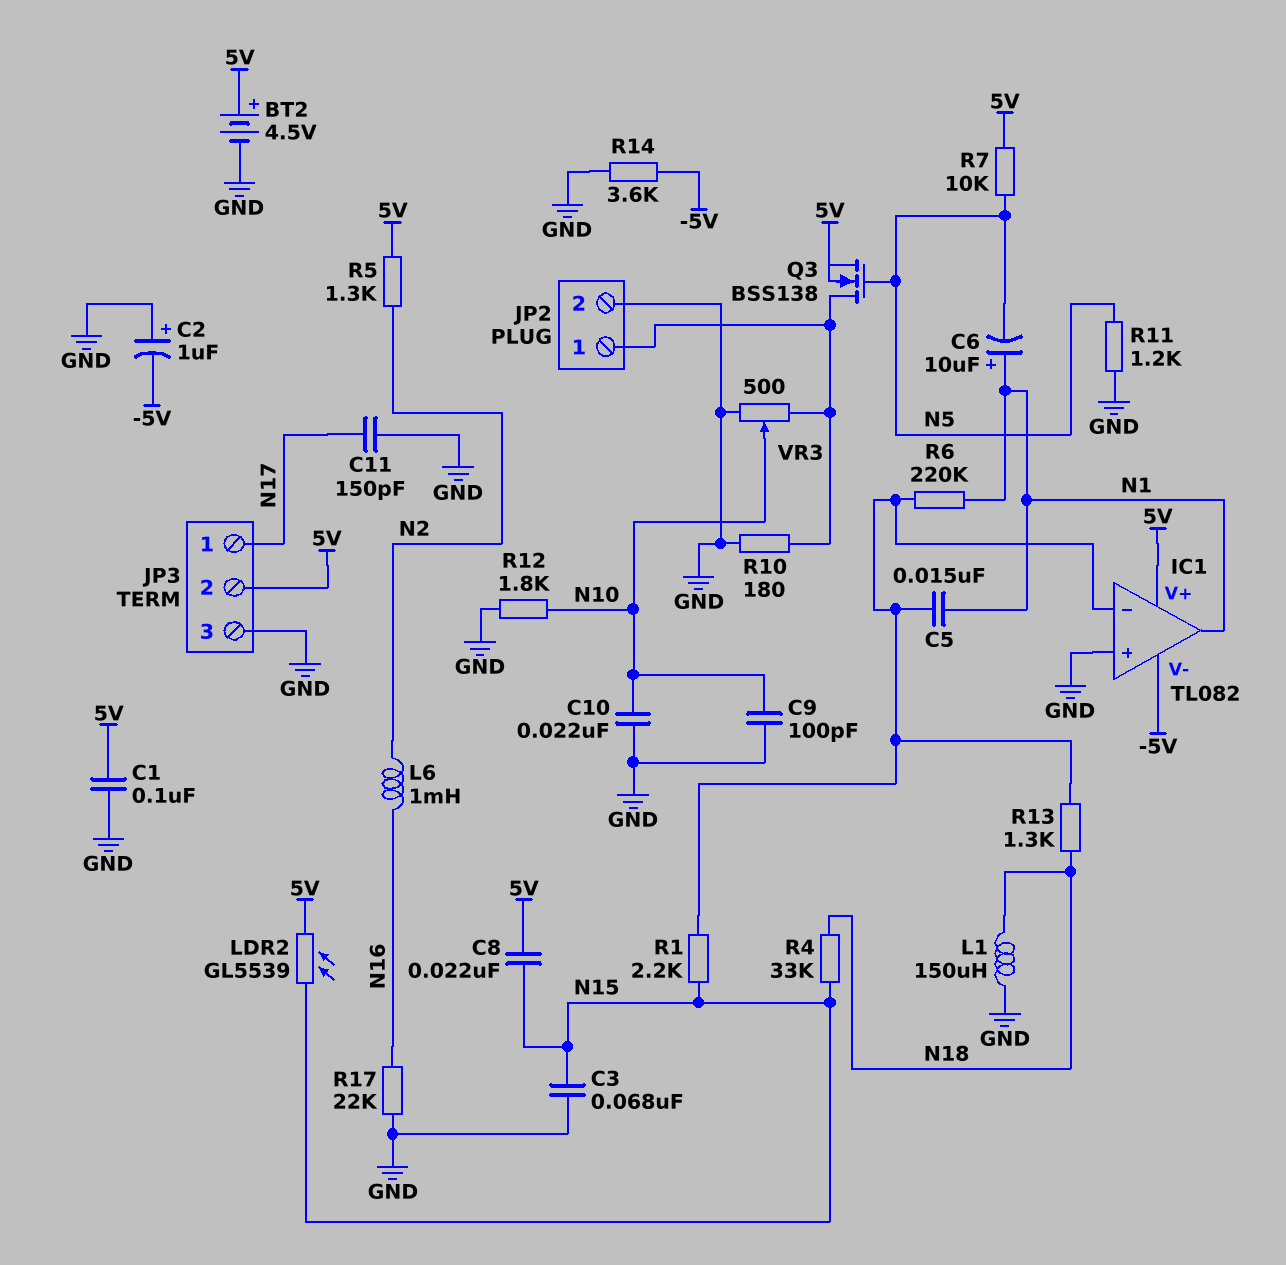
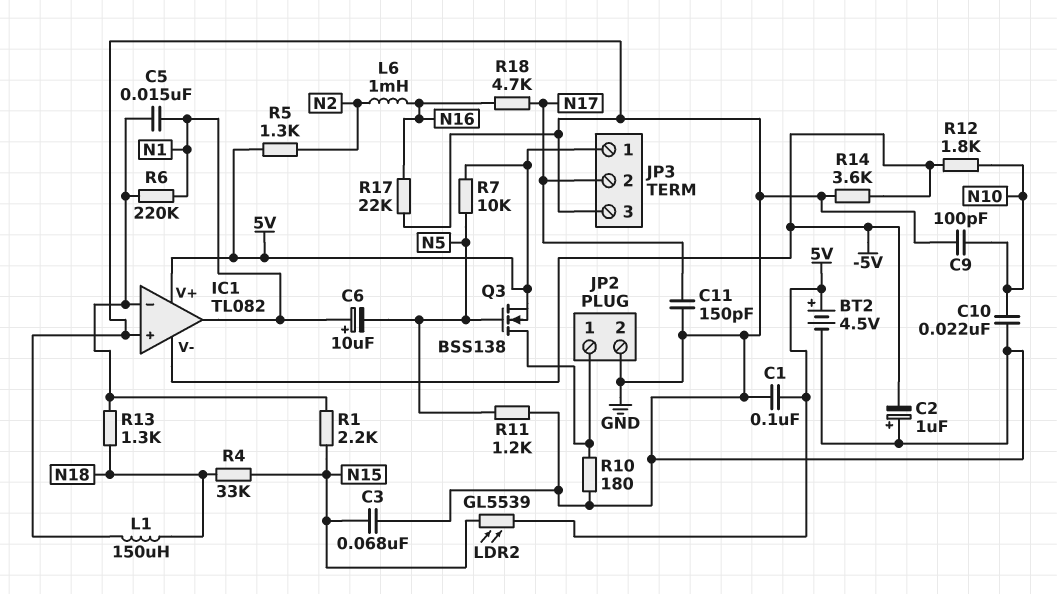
C8: 22nF (5V, N15) -> none
JP3 pin 1: N17 -> 5V
JP3 pin 2: 5V -> N17
R12: 1.8k (GND, N10) -> 1.8k (-5V, N10)
R18: none -> 4.7k (N16, N17)
VR3: 500 (GND, JP2/1, wiper N10) -> none

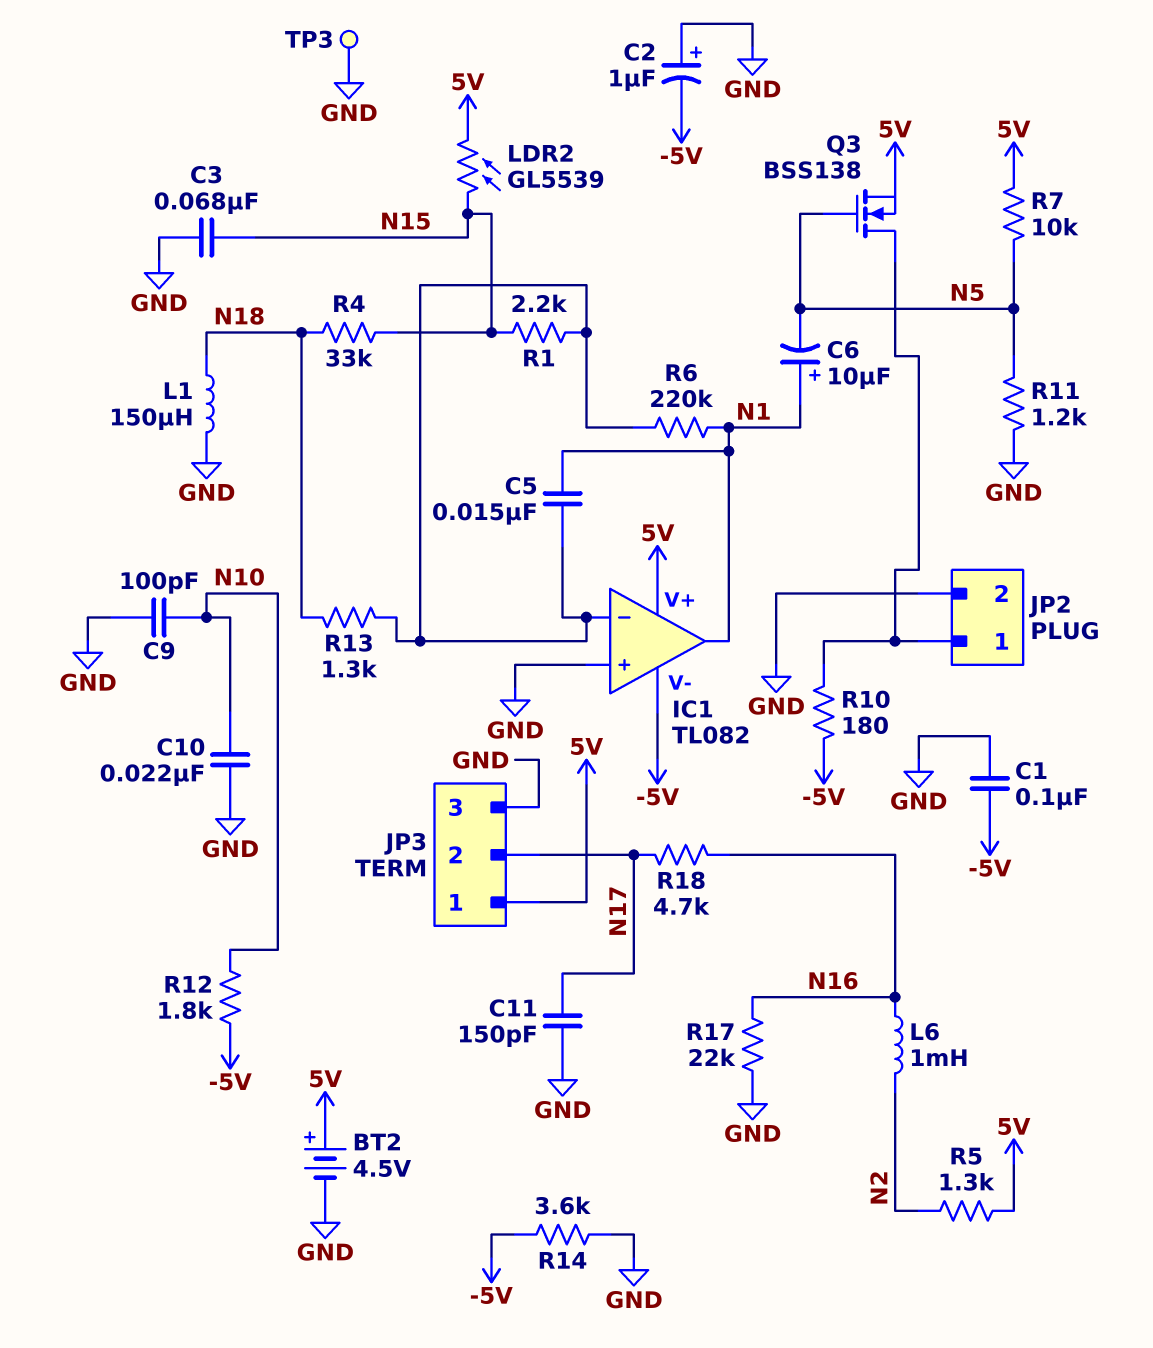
C1: 100nF (5V, GND) -> 100nF (-5V, GND)
R10: 180 (GND, JP2/1) -> 180 (-5V, JP2/1)
TP3: none -> test point (GND)

